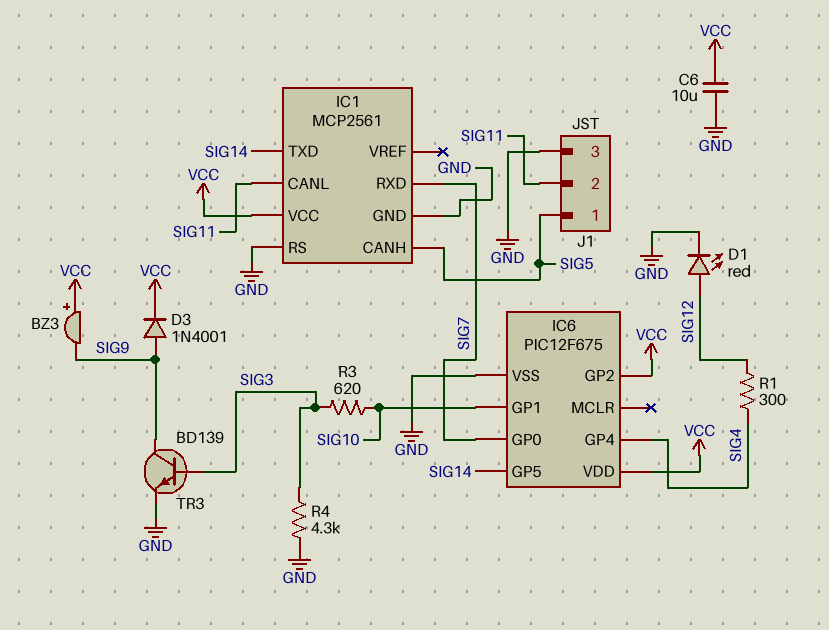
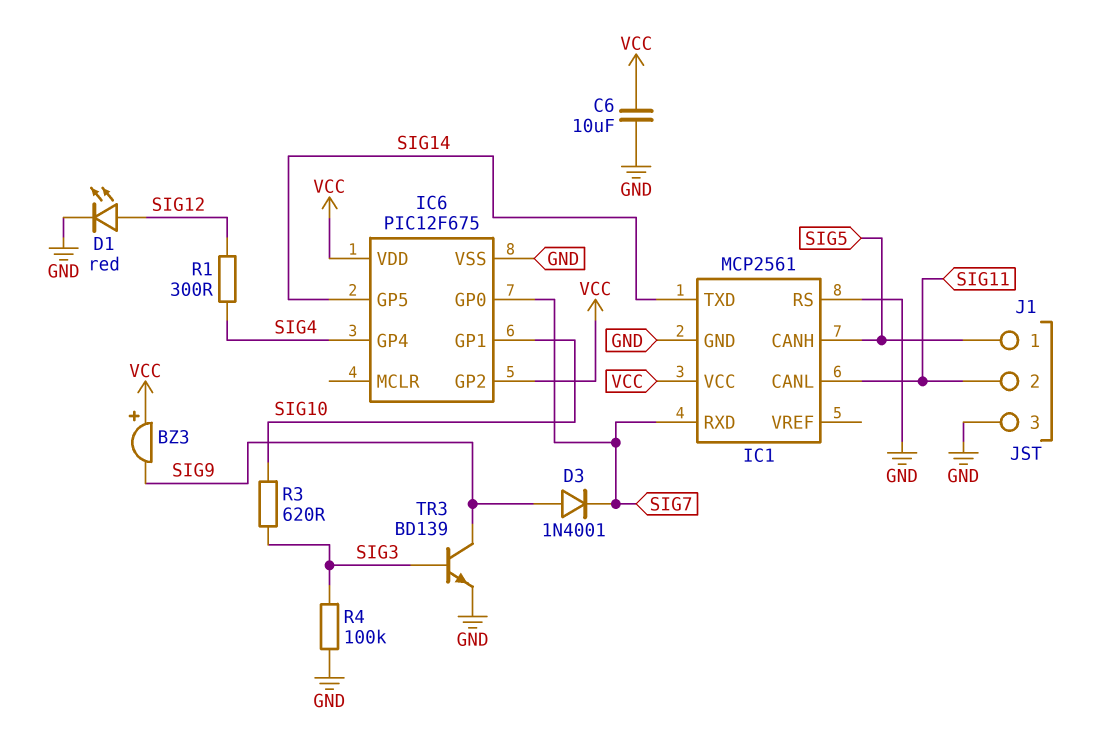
D3: diode 1N4001 (A SIG9, K VCC) -> diode 1N4001 (A SIG9, K SIG7)
R4: 4.3k (GND, SIG3) -> 100k (GND, SIG3)

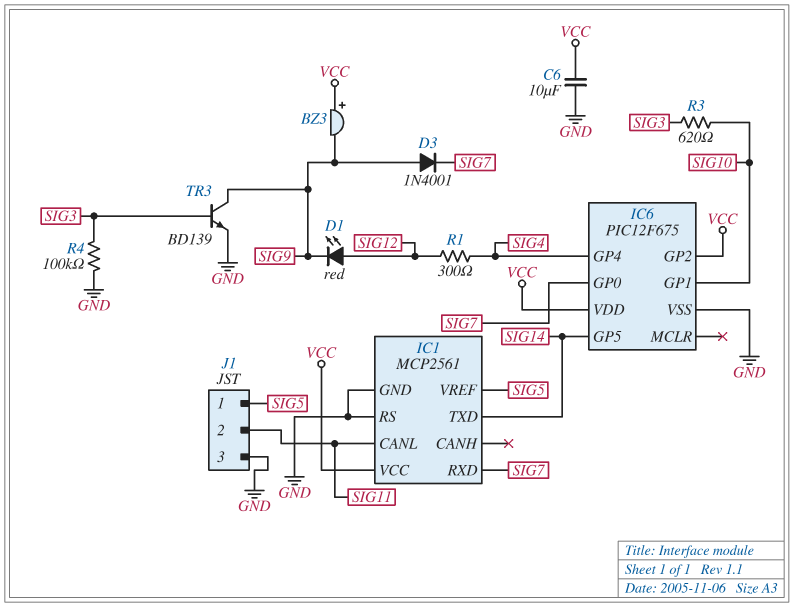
D1: LED red (A SIG12, K GND) -> LED red (A SIG12, K SIG9)
IC1 pin CANH: SIG5 -> none
IC1 pin VREF: none -> SIG5

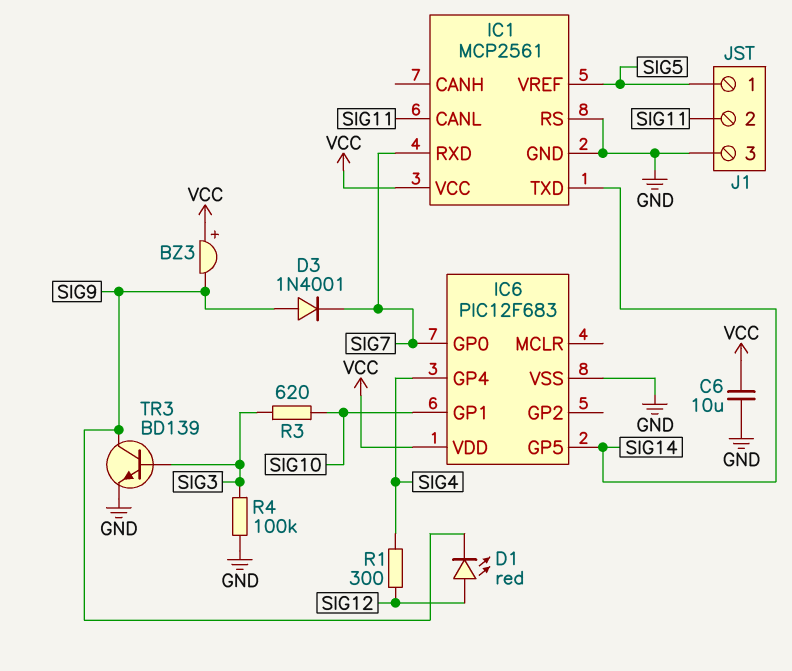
IC6: PIC12F675 -> PIC12F683
IC6 pin GP2: VCC -> none

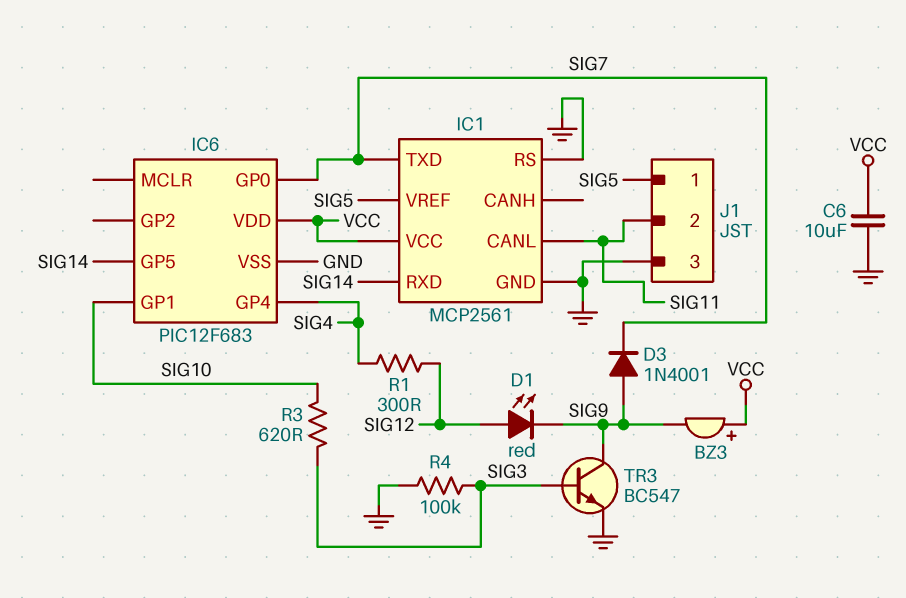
IC1 pin RXD: SIG7 -> SIG14
IC1 pin TXD: SIG14 -> SIG7
TR3: NPN BD139 (B SIG3, C SIG9, E GND) -> NPN BC547 (B SIG3, C SIG9, E GND)

